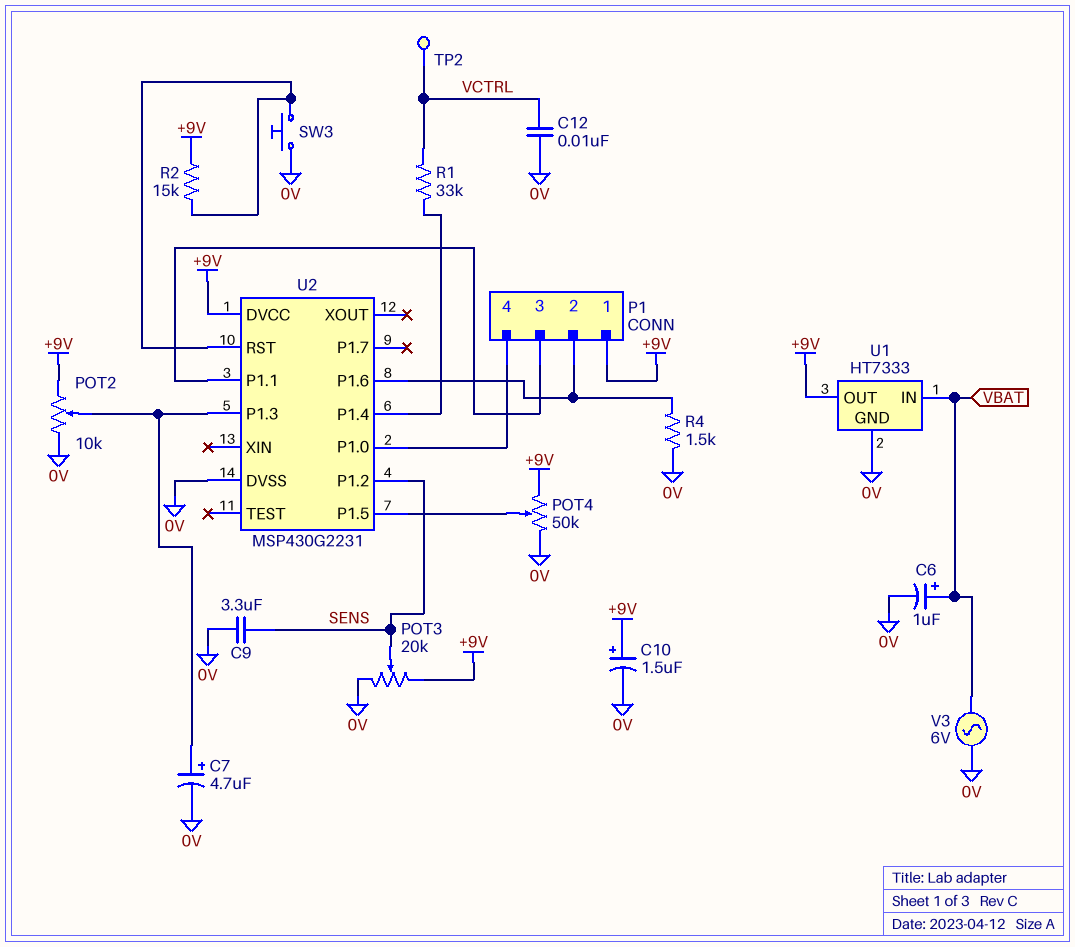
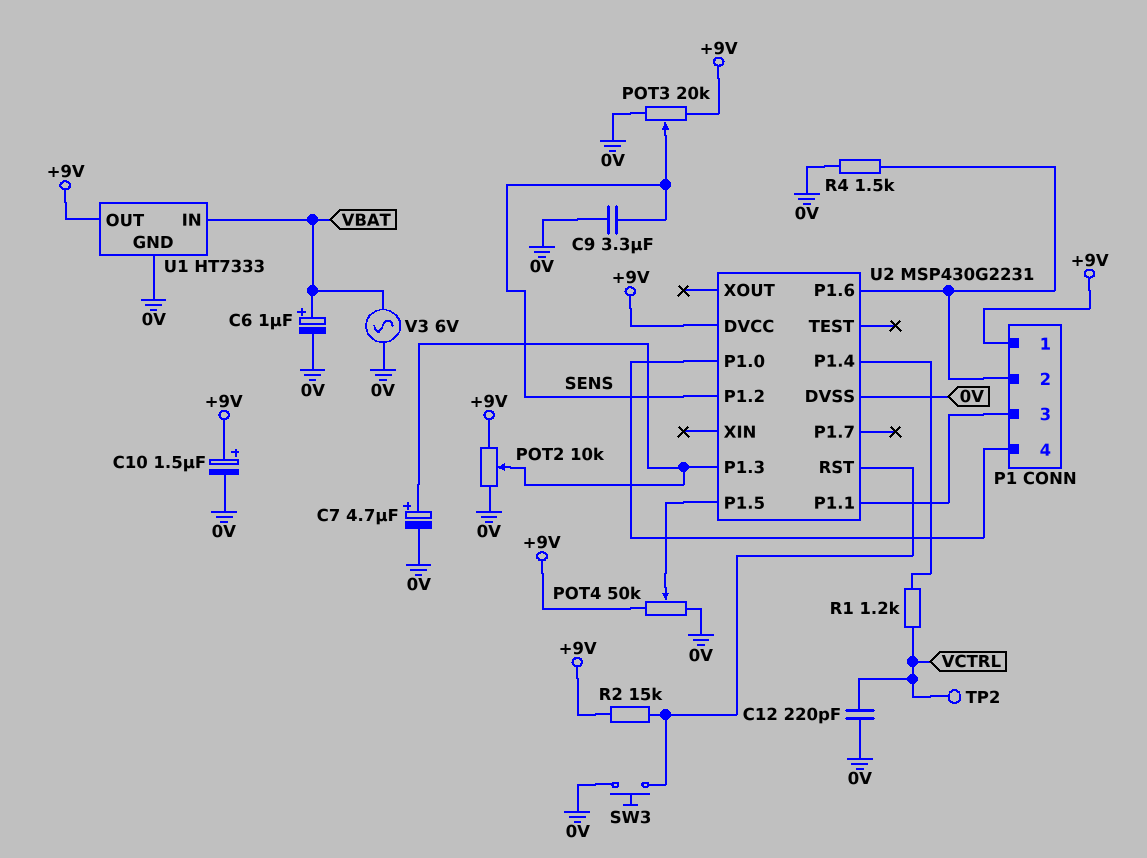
C12: 10nF (0V, VCTRL) -> 220pF (0V, VCTRL)
R1: 33k (U2/P1.4, VCTRL) -> 1.2k (U2/P1.4, VCTRL)

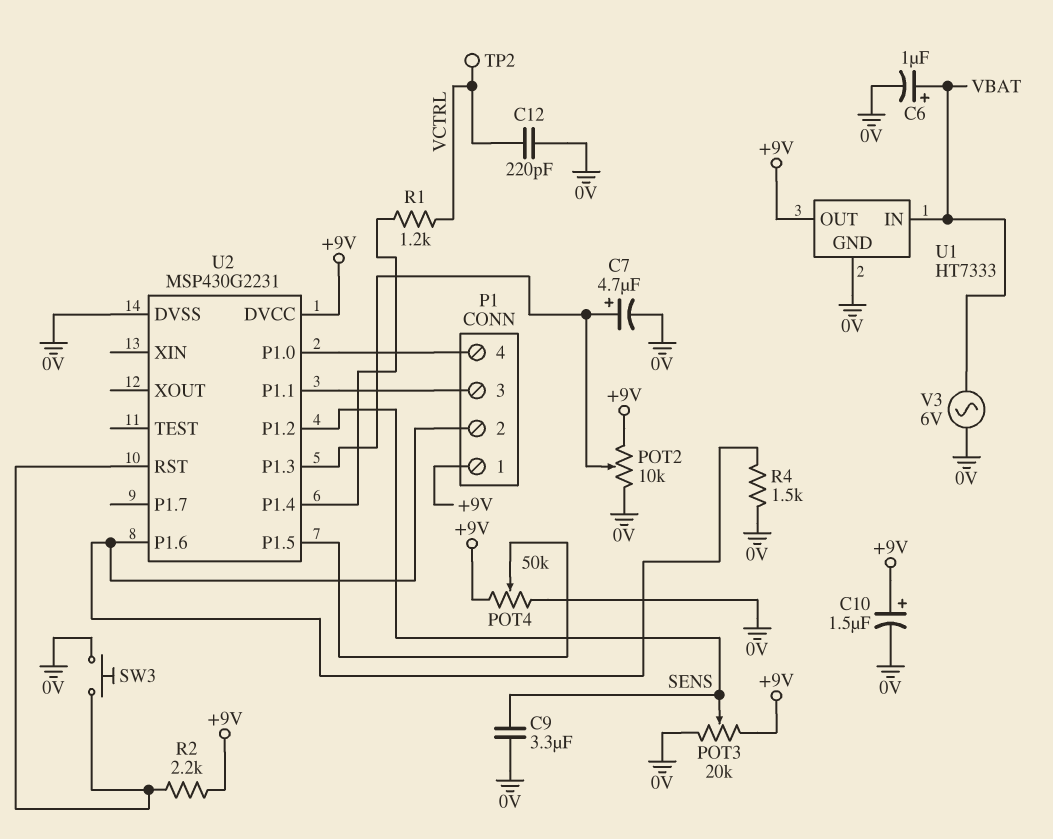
R2: 15k (+9V, U2/RST) -> 2.2k (+9V, U2/RST)

